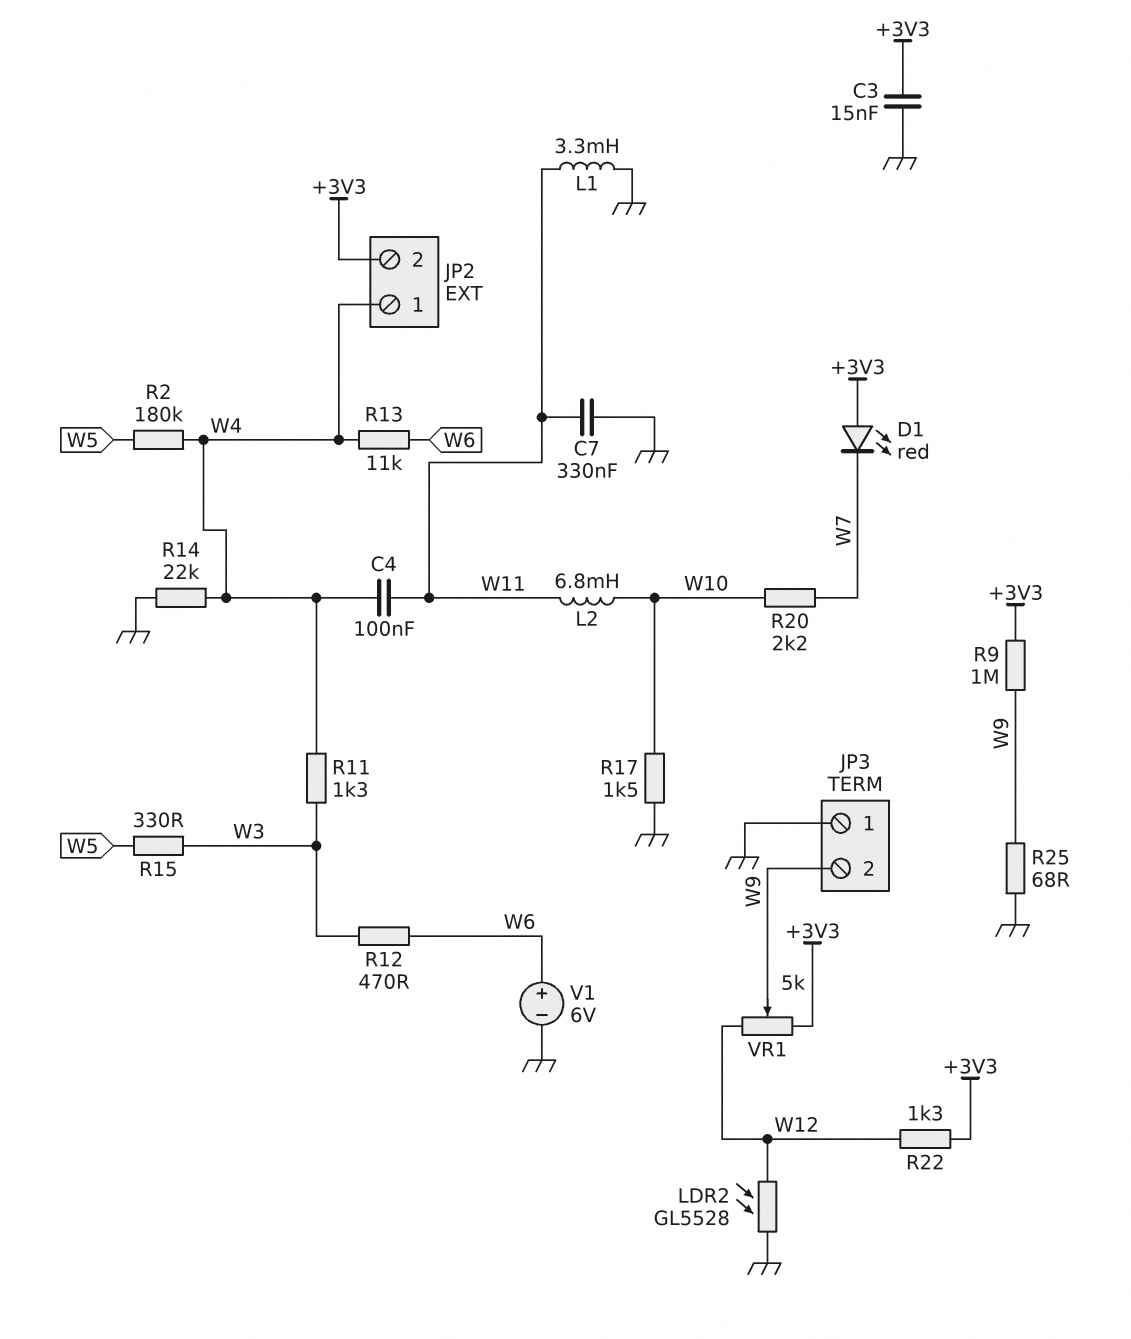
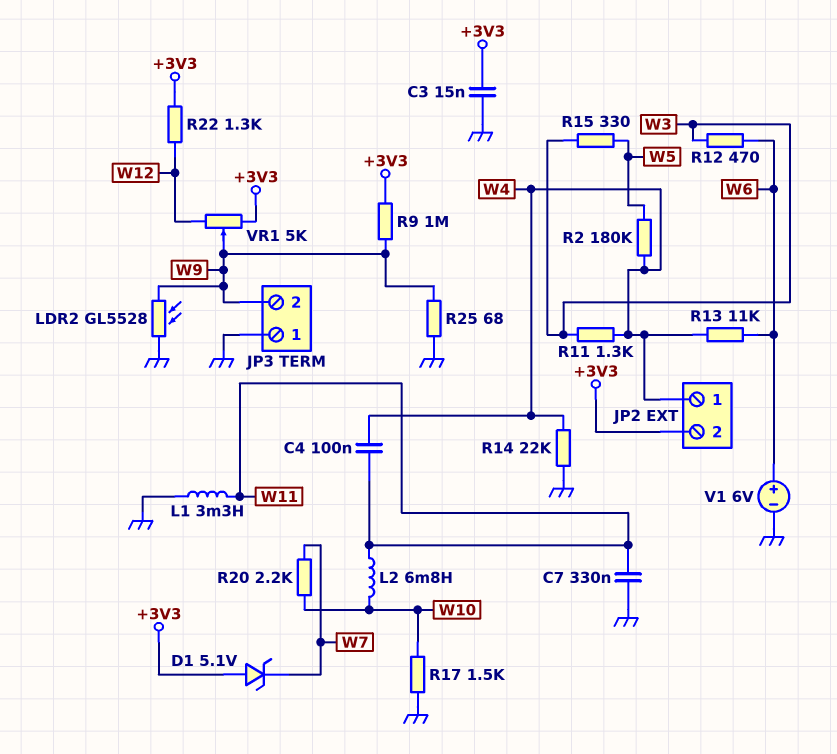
D1: LED red (A +3V3, K W7) -> zener 5.1V (A +3V3, K W7)
LDR2: GL5528 (GND, W12) -> GL5528 (GND, W9)

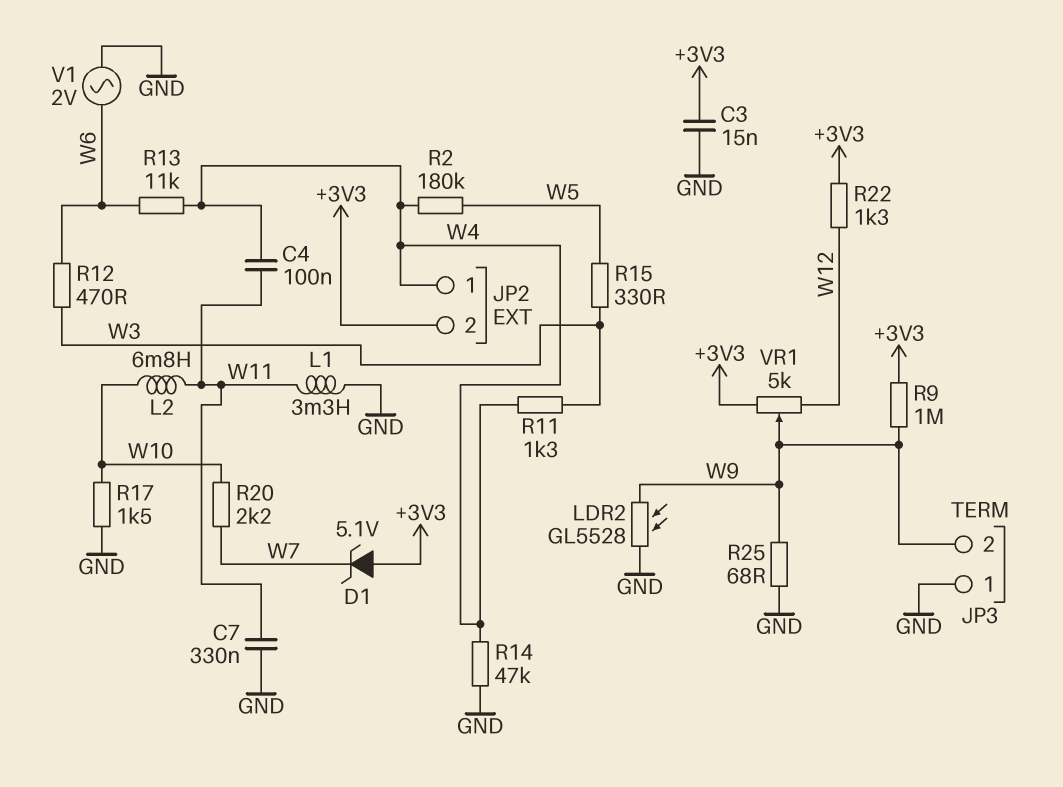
R14: 22k (GND, W4) -> 47k (GND, W4)
V1: 6V (plus W6, minus GND) -> AC 2V (GND, W6)

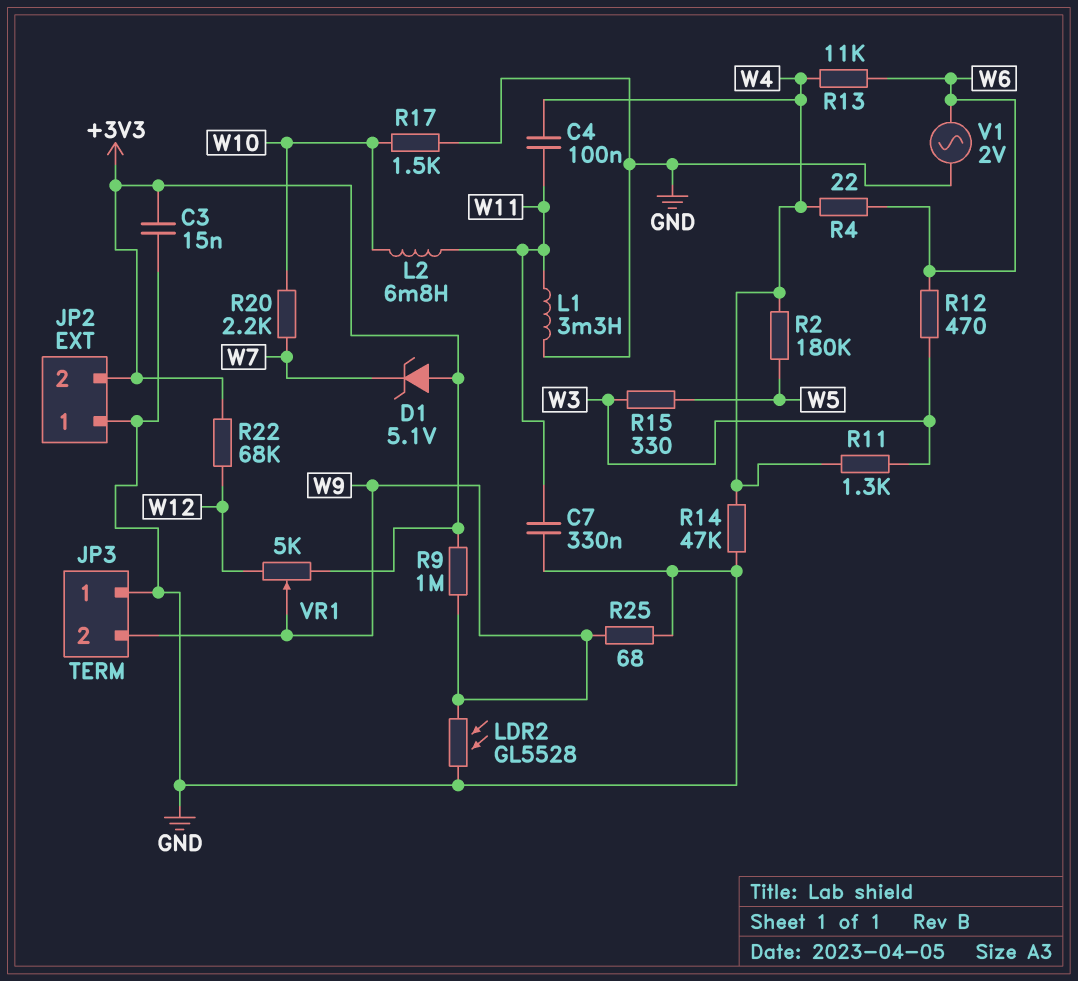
JP2 pin 1: W4 -> GND
R4: none -> 22 (W4, W6)
R22: 1.3k (+3V3, W12) -> 68k (+3V3, W12)

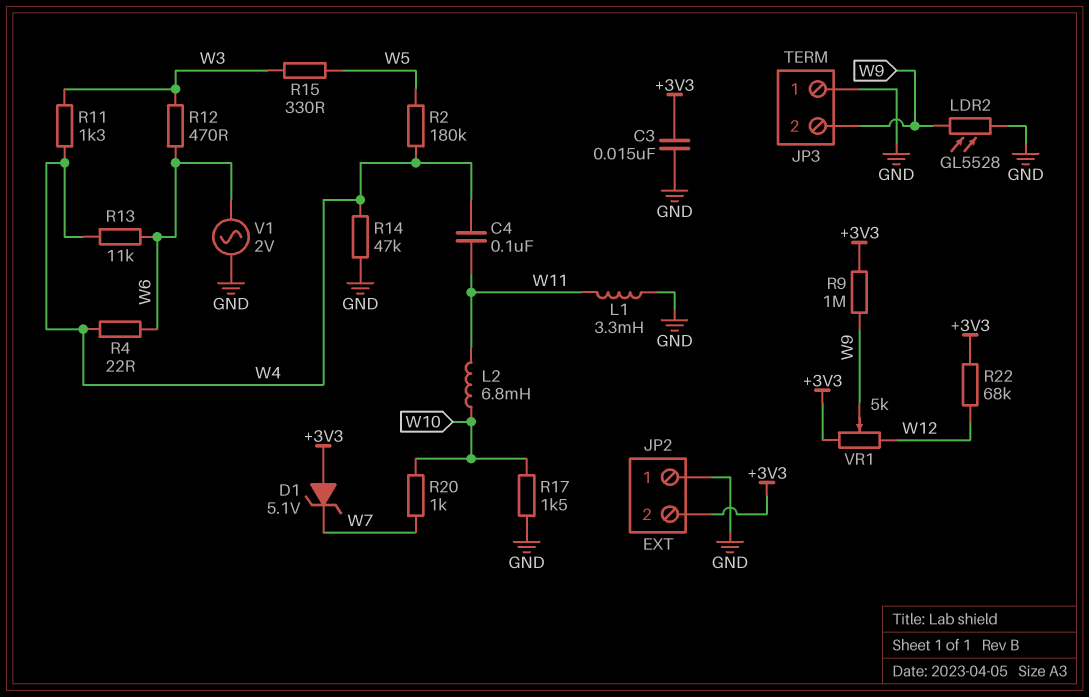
C7: 330nF (GND, W11) -> none
R20: 2.2k (W7, W10) -> 1k (W7, W10)
R25: 68 (GND, W9) -> none

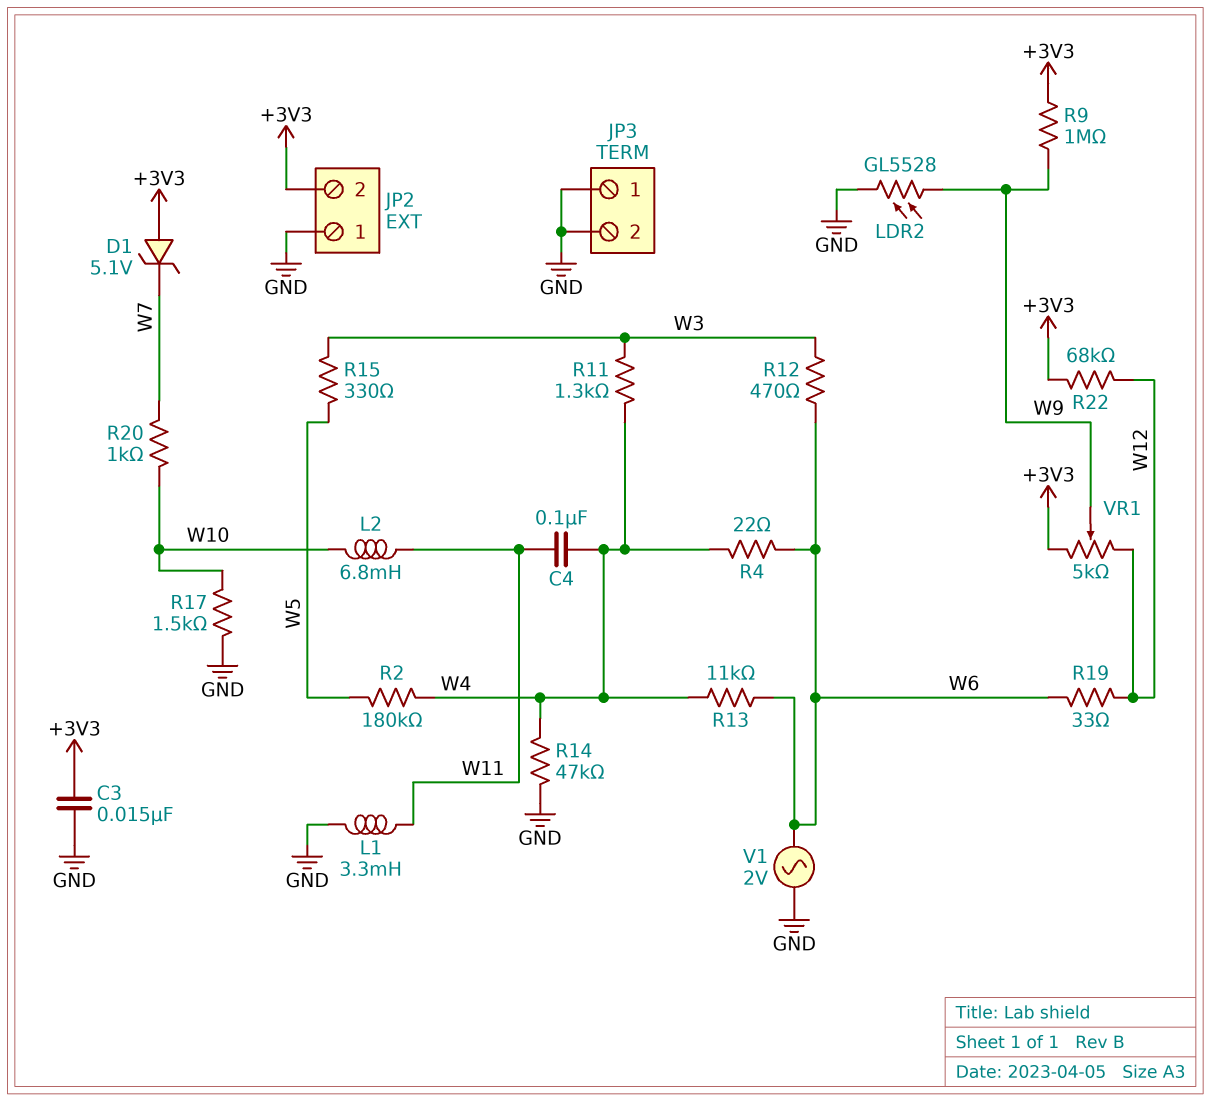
JP3 pin 2: W9 -> GND
R19: none -> 33 (W6, W12)

